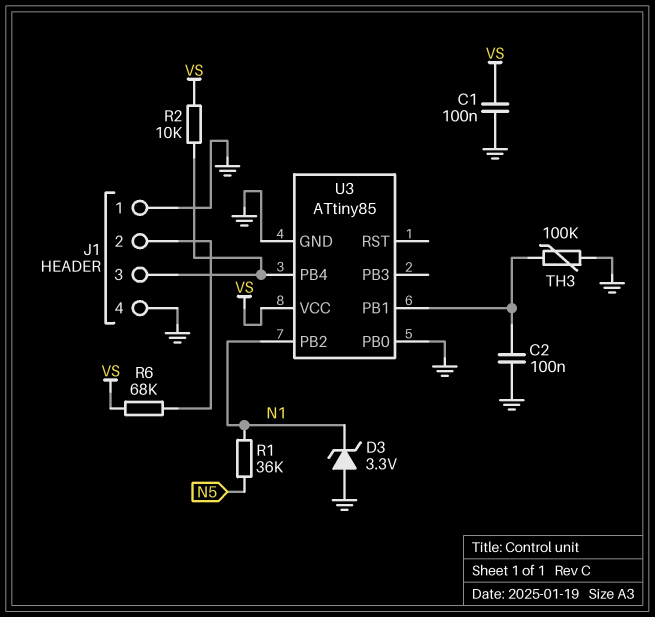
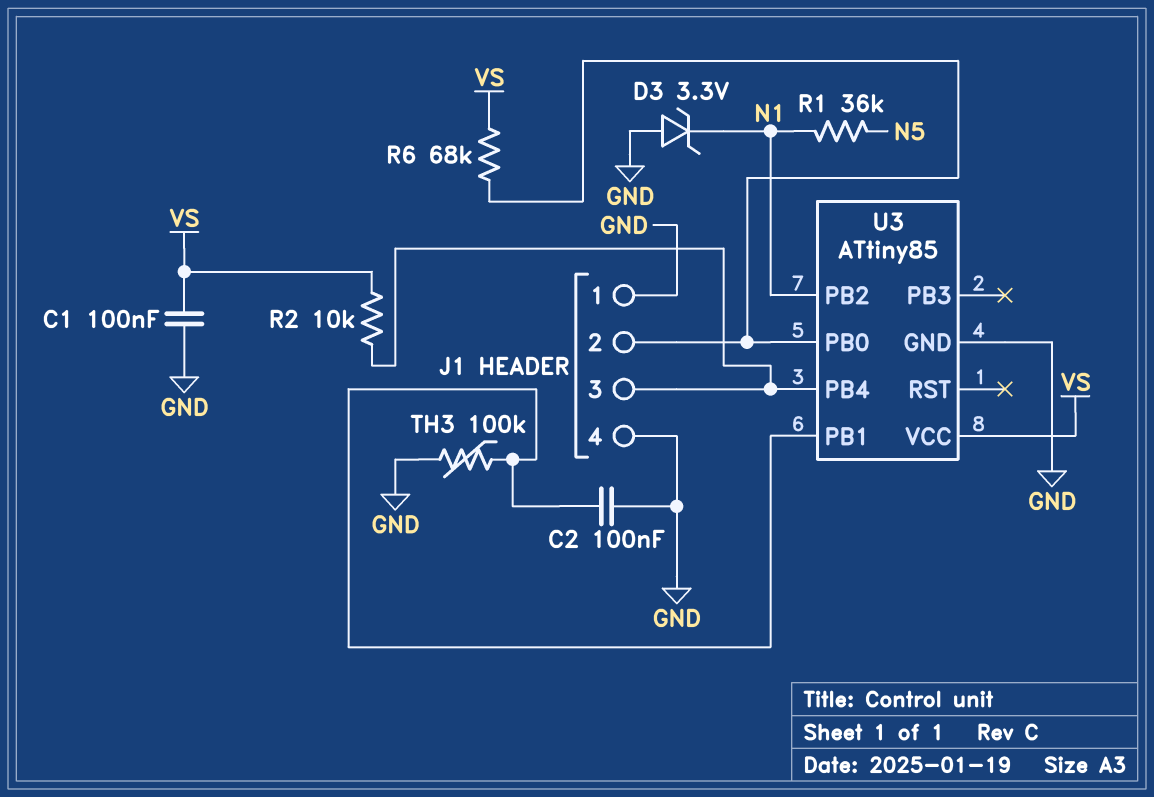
U3 pin PB0: GND -> J1/2

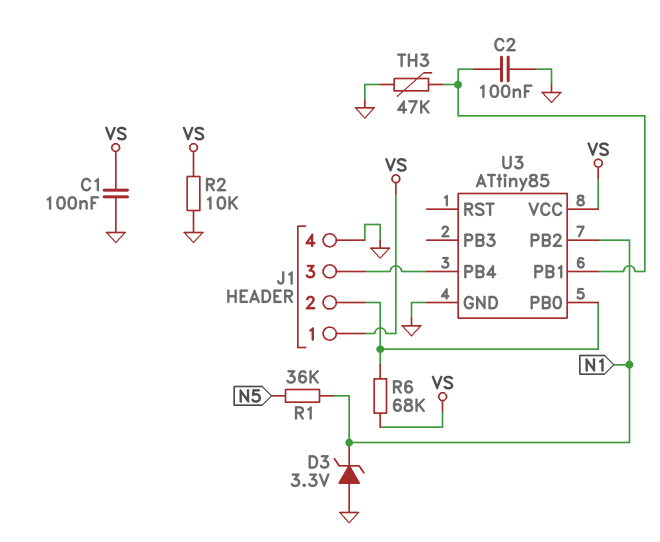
J1 pin 1: GND -> VS
R2: 10k (J1/3, VS) -> 10k (GND, VS)
TH3: 100k (GND, U3/PB1) -> 47k (GND, U3/PB1)

